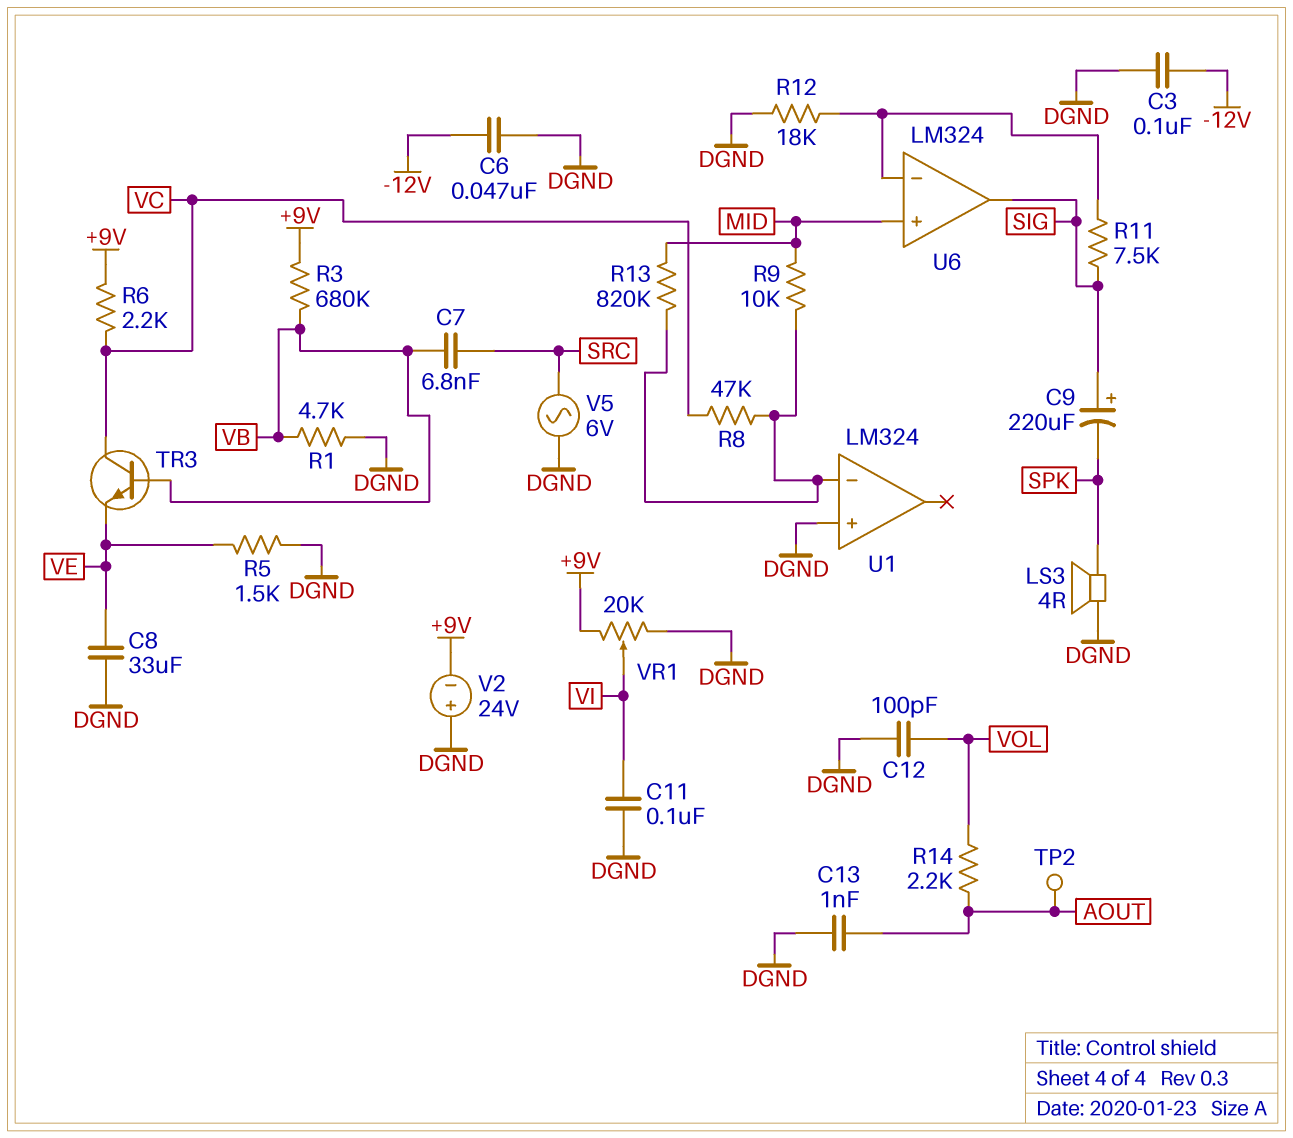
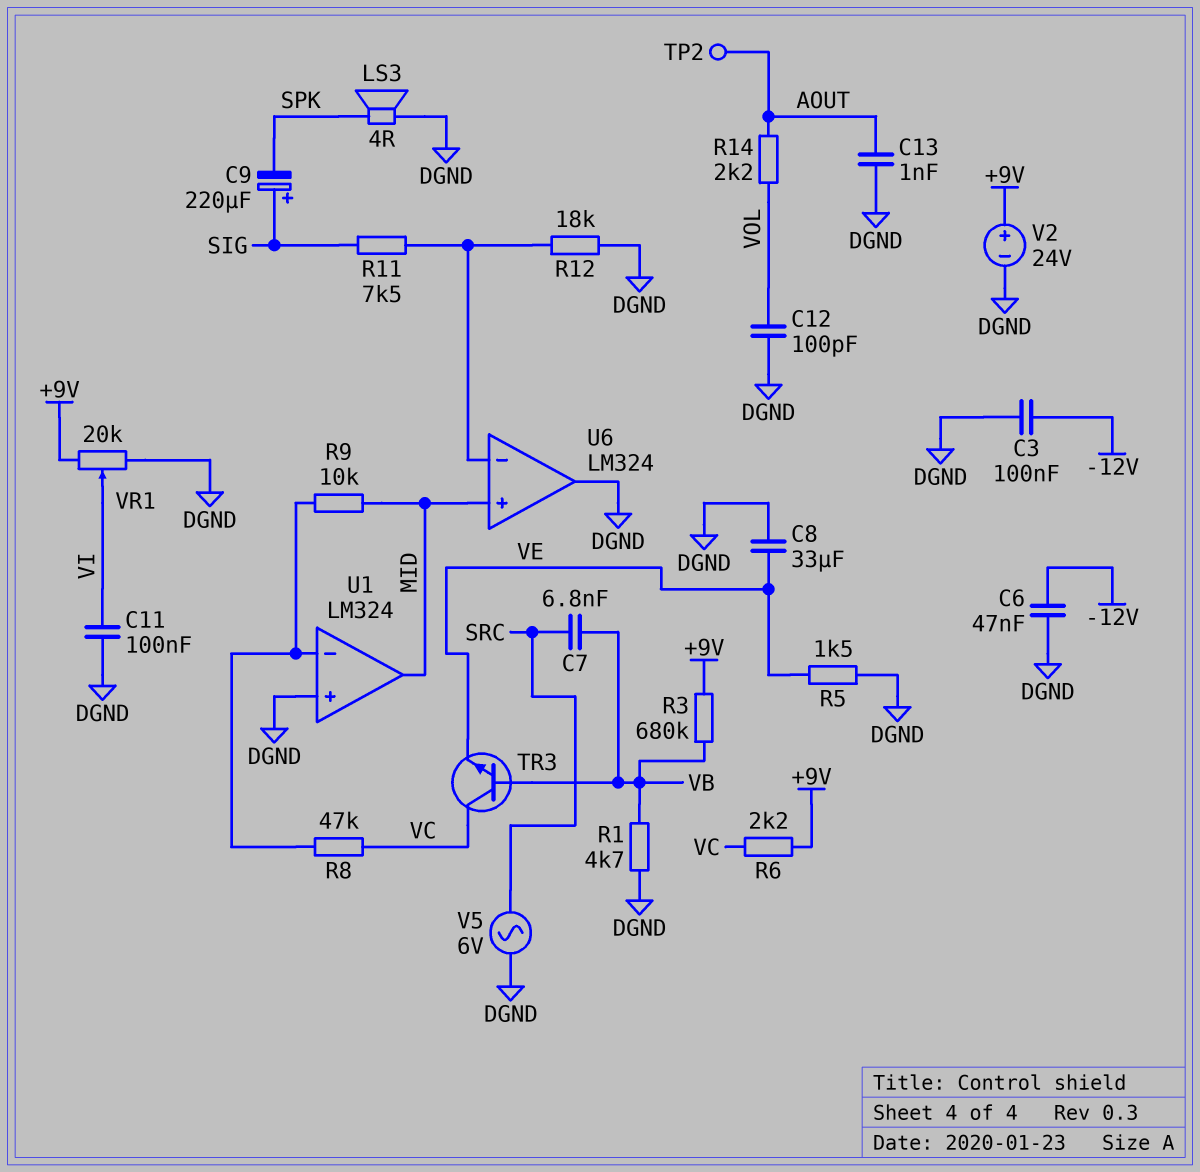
R13: 820k (MID, U1/in-) -> none
U1 pin out: none -> MID
U6 pin out: SIG -> DGND
V2: 24V (plus DGND, minus +9V) -> 24V (plus +9V, minus DGND)

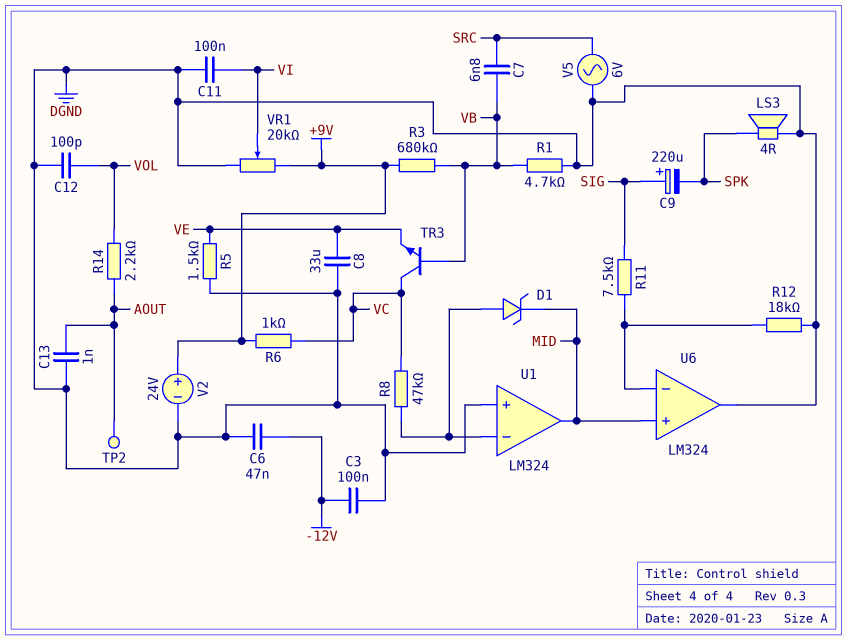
D1: none -> zener (A U1/in-, K MID)
R6: 2.2k (+9V, VC) -> 1k (+9V, VC)
R9: 10k (MID, U1/in-) -> none

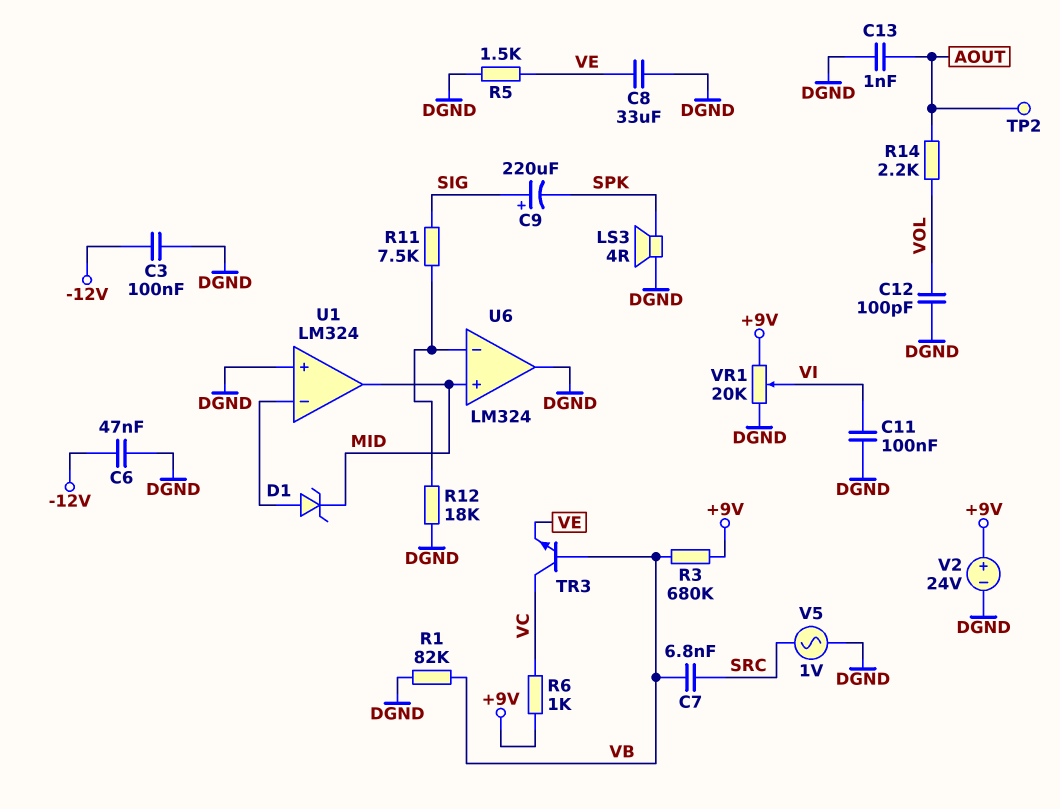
R1: 4.7k (DGND, VB) -> 82k (DGND, VB)
R8: 47k (U1/in-, VC) -> none
V5: AC 6V (DGND, SRC) -> AC 1V (DGND, SRC)

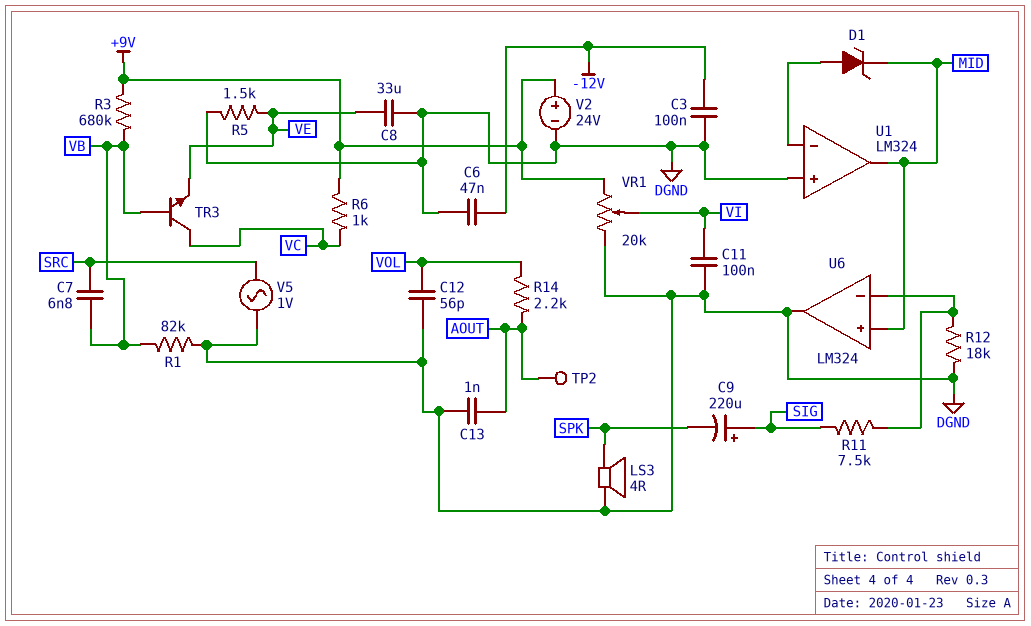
C12: 100pF (DGND, VOL) -> 56pF (DGND, VOL)

